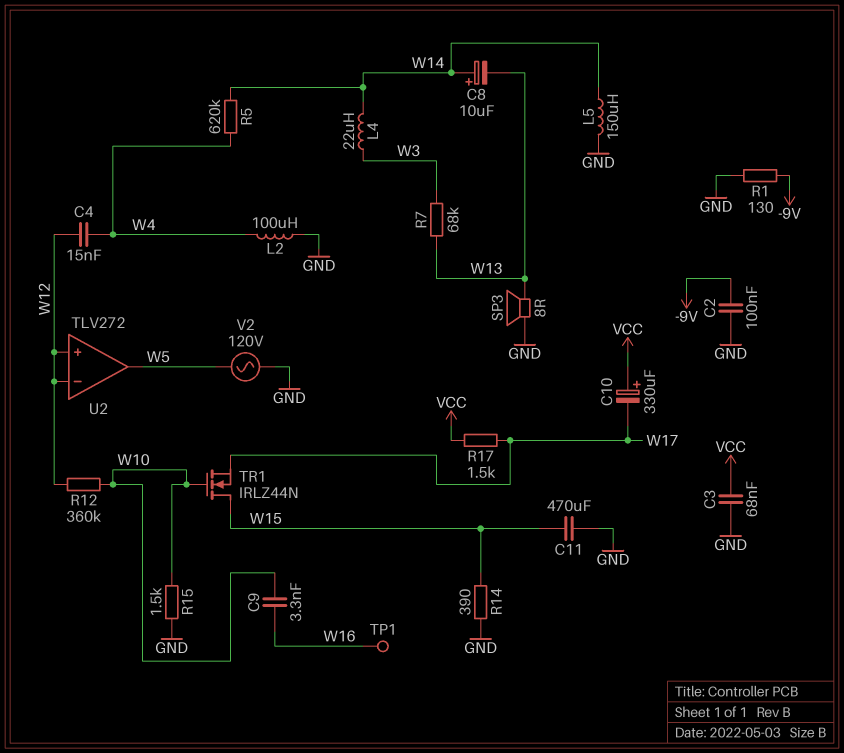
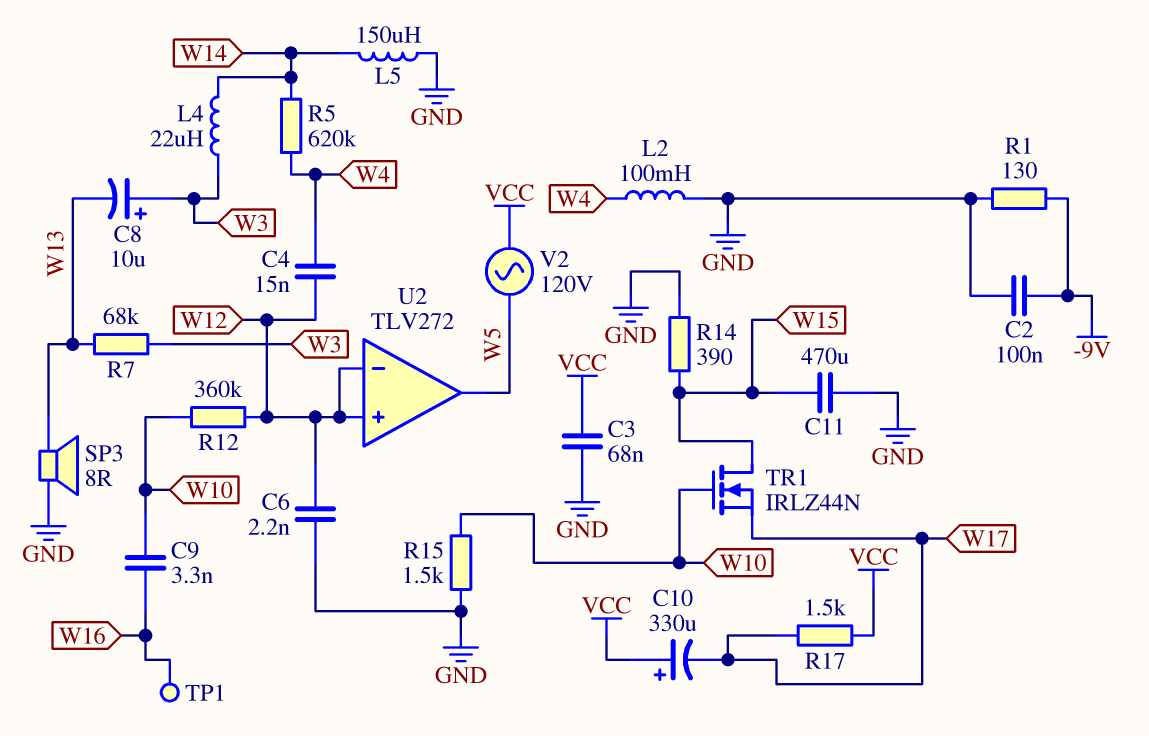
C6: none -> 2.2nF (GND, W12)
C8: 10uF (plus W14, minus W13) -> 10uF (plus W3, minus W13)
L2: 100uH (GND, W4) -> 100mH (GND, W4)
V2: AC 120V (GND, W5) -> AC 120V (VCC, W5)

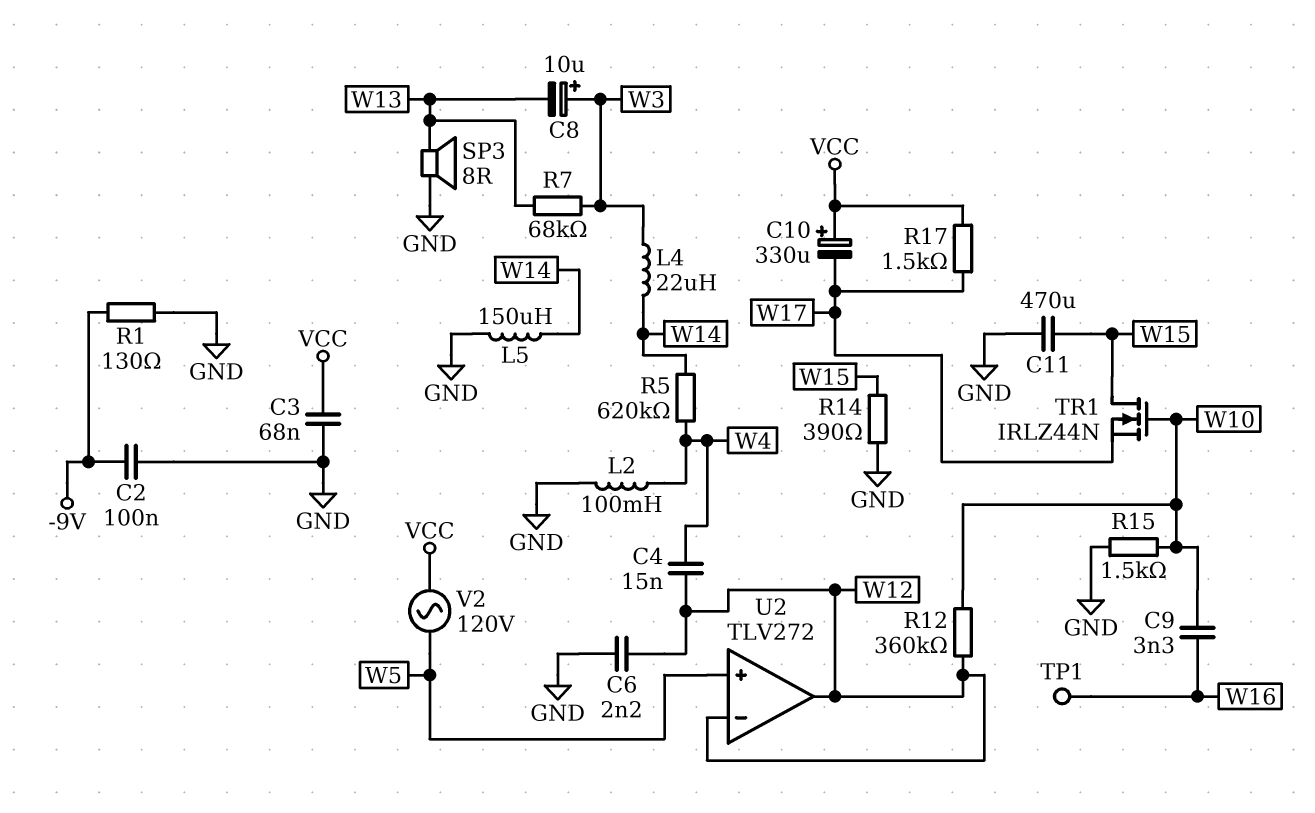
U2 pin in+: W12 -> W5
U2 pin out: W5 -> W12

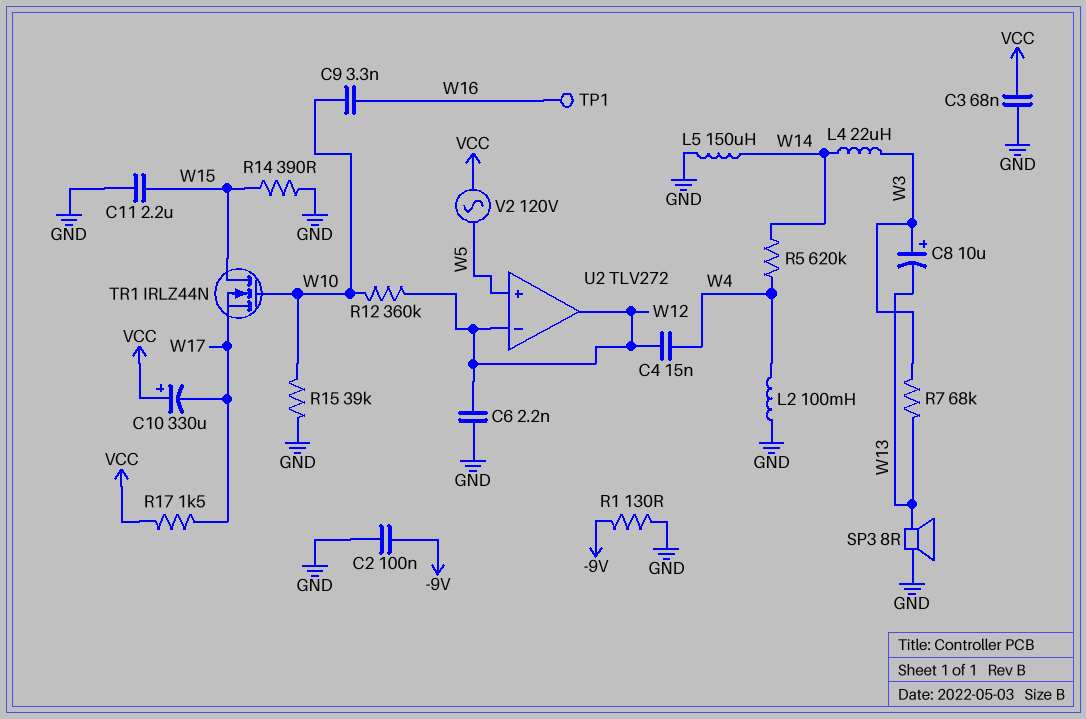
C11: 470uF (GND, W15) -> 2.2uF (GND, W15)
R15: 1.5k (GND, W10) -> 39k (GND, W10)

